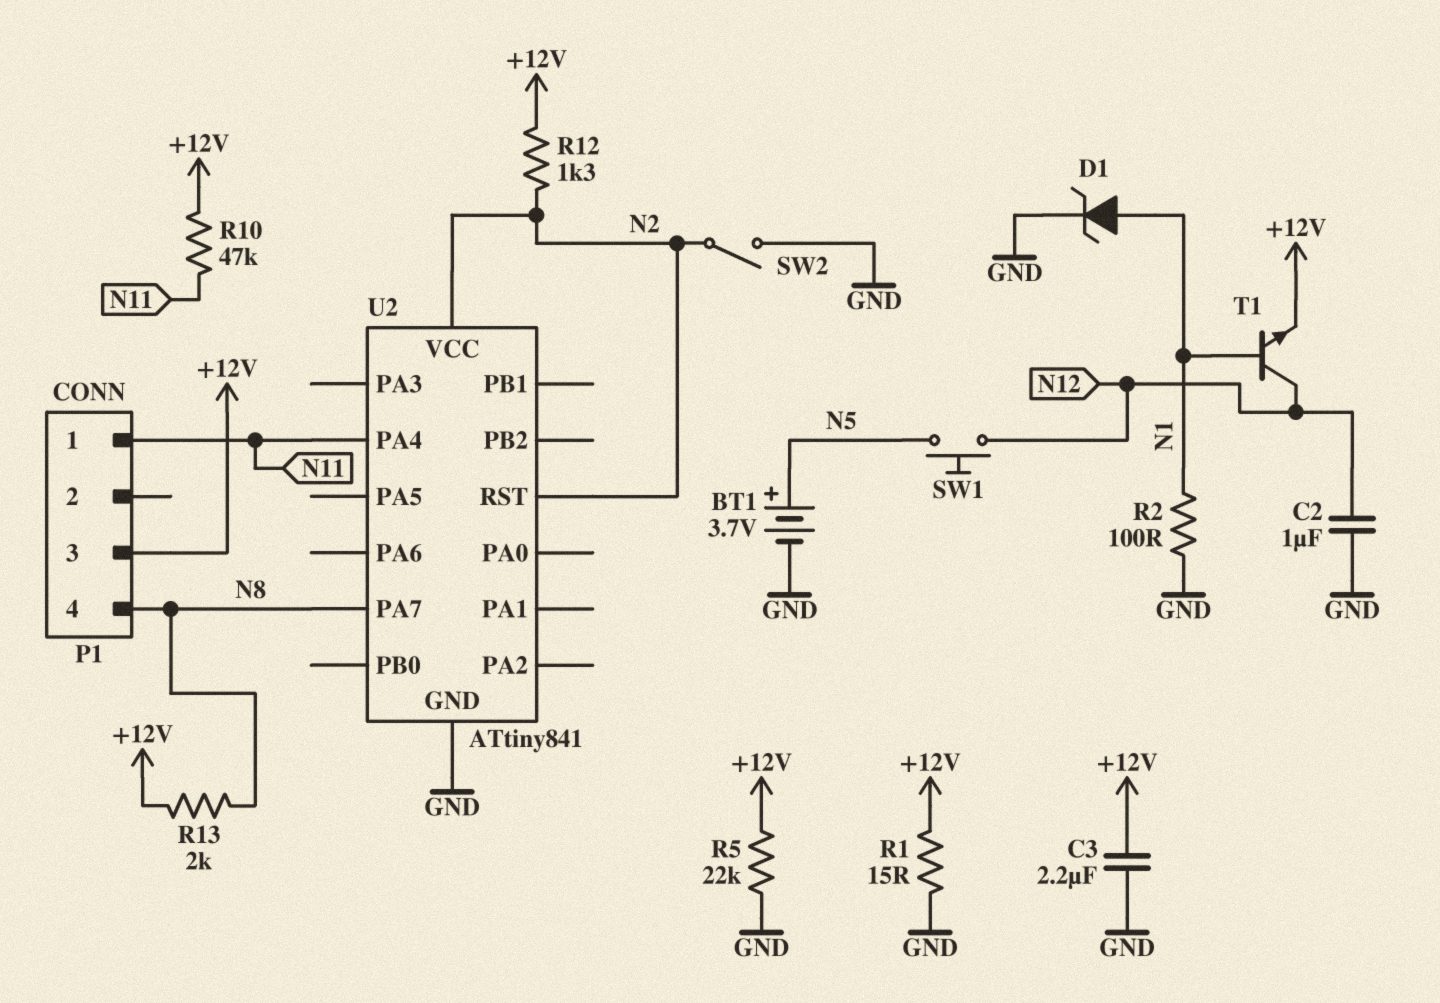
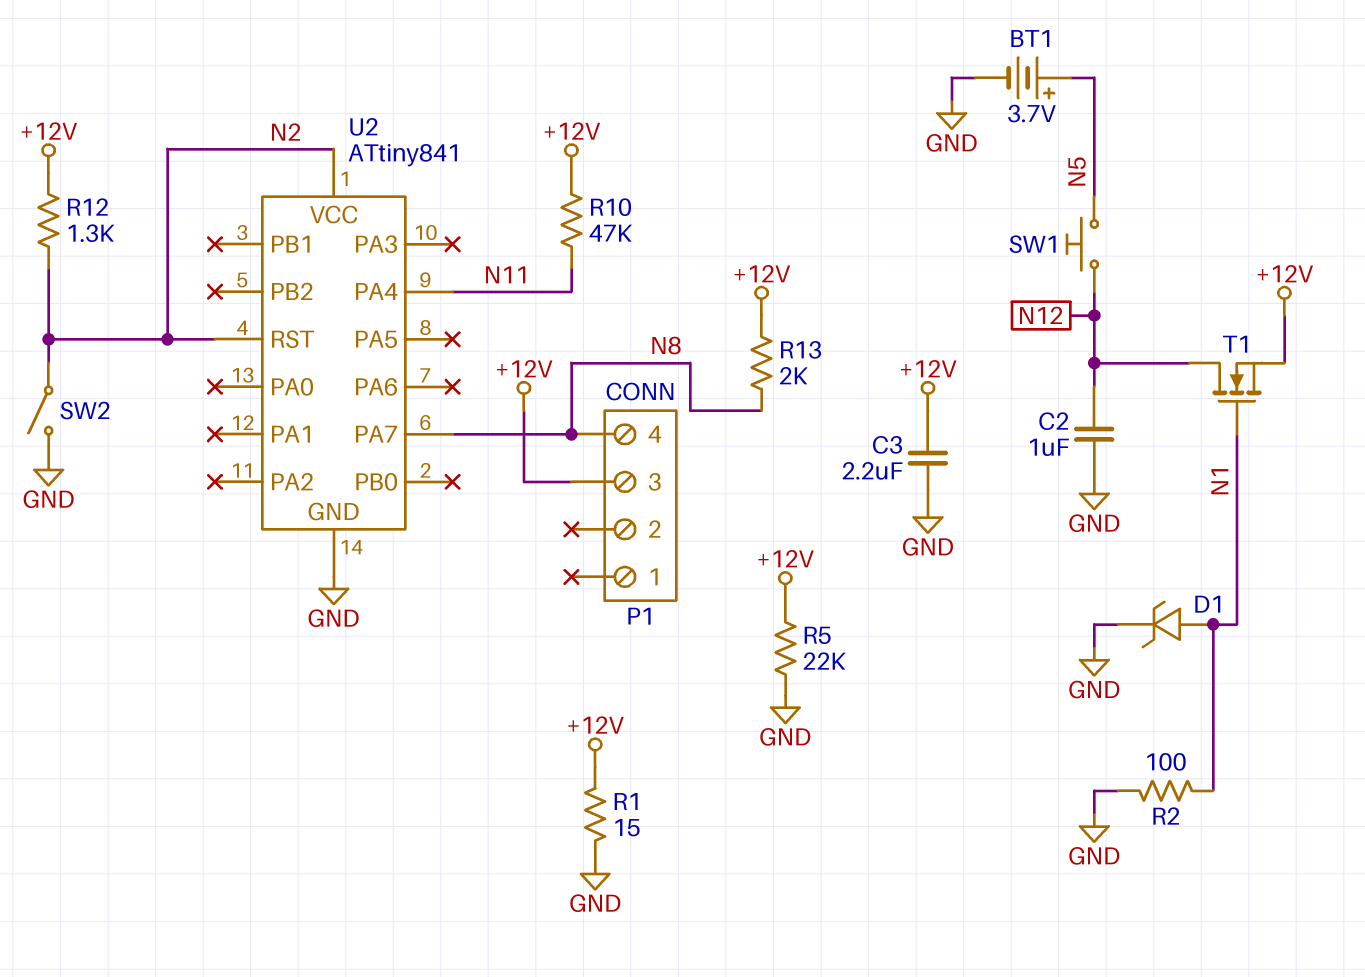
P1 pin 1: N11 -> none
T1: NPN (B N1, C N12, E +12V) -> NMOS (G N1, D N12, S +12V)

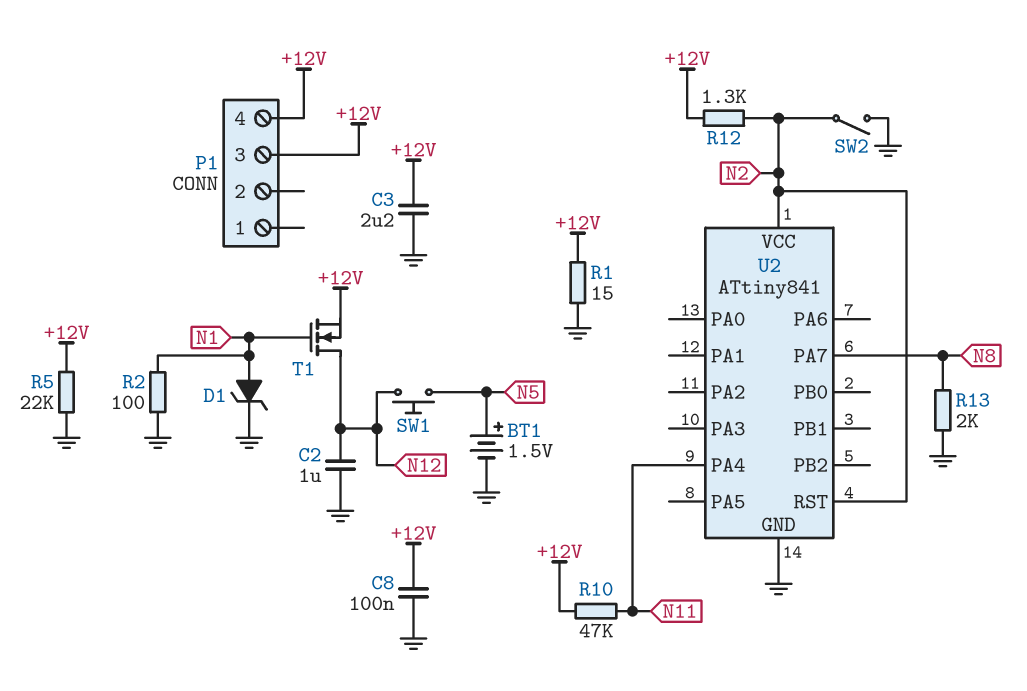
BT1: 3.7V (plus N5, minus GND) -> 1.5V (plus N5, minus GND)
C8: none -> 100nF (+12V, GND)
P1 pin 4: N8 -> +12V
R13: 2k (+12V, N8) -> 2k (GND, N8)

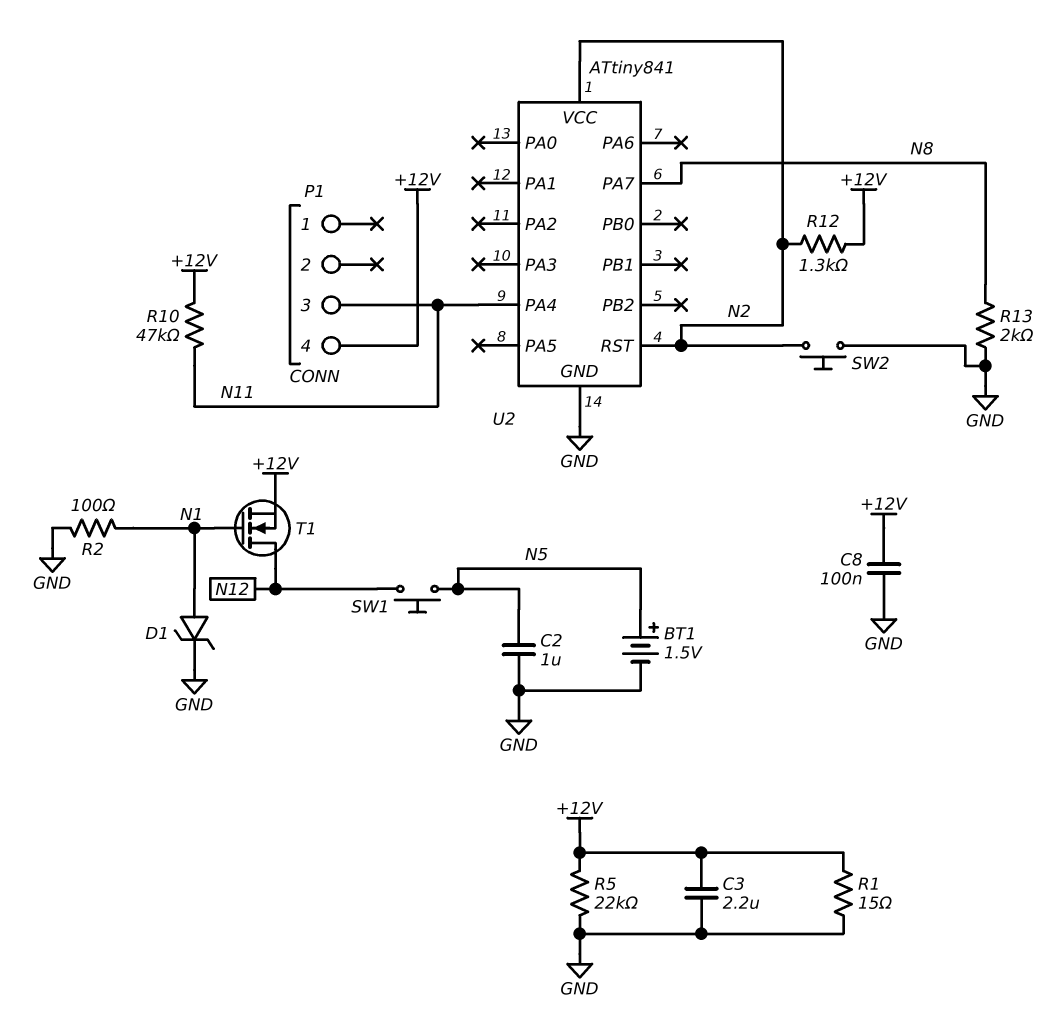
C2: 1uF (GND, N12) -> 1uF (GND, N5)
P1 pin 3: +12V -> N11
SW2: switch (GND, N2) -> button (GND, N2)

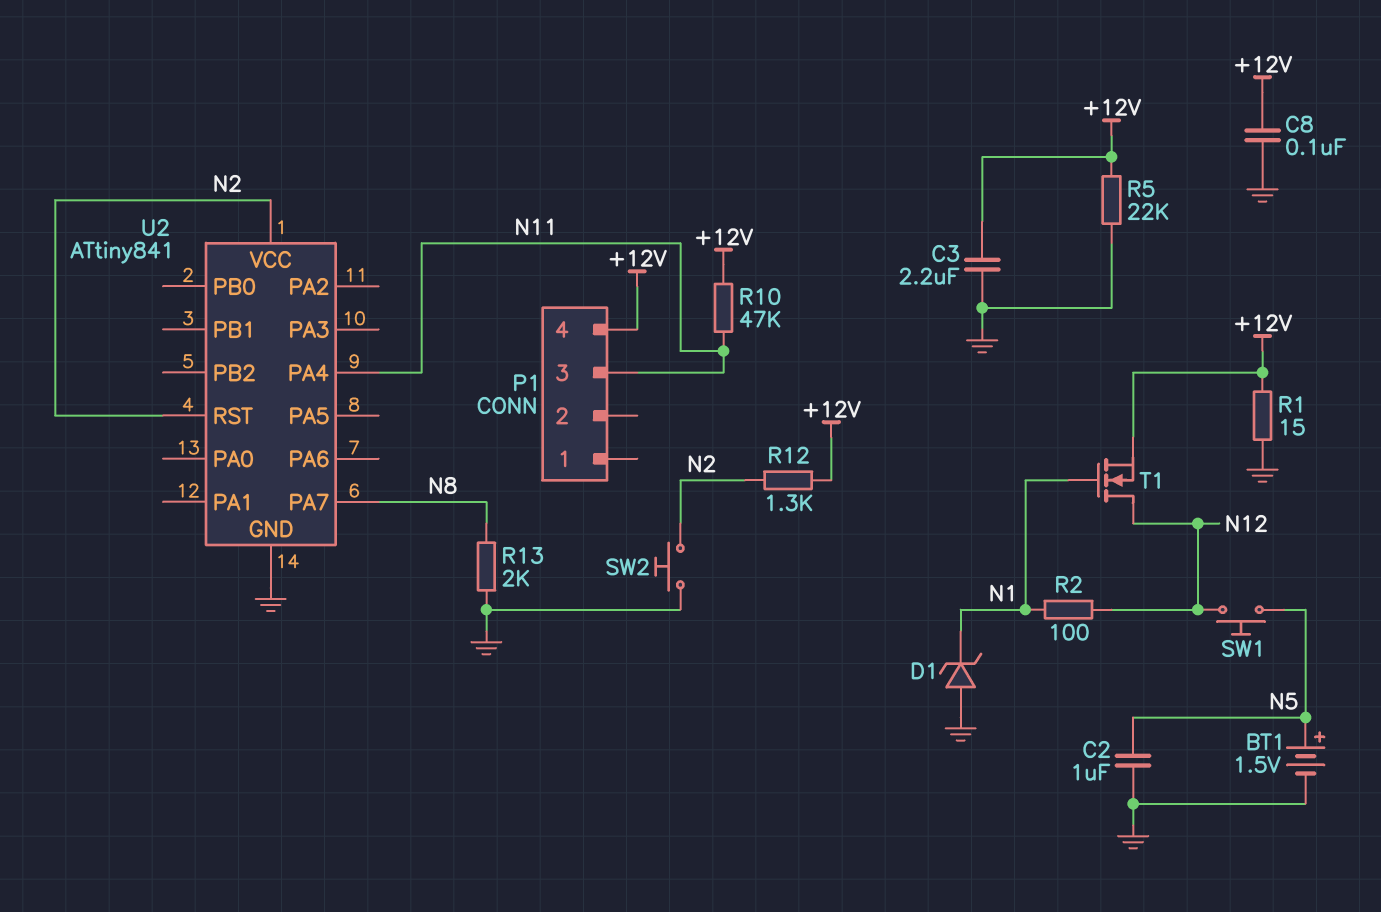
D1: zener (A N1, K GND) -> zener (A GND, K N1)
R2: 100 (GND, N1) -> 100 (N1, N12)

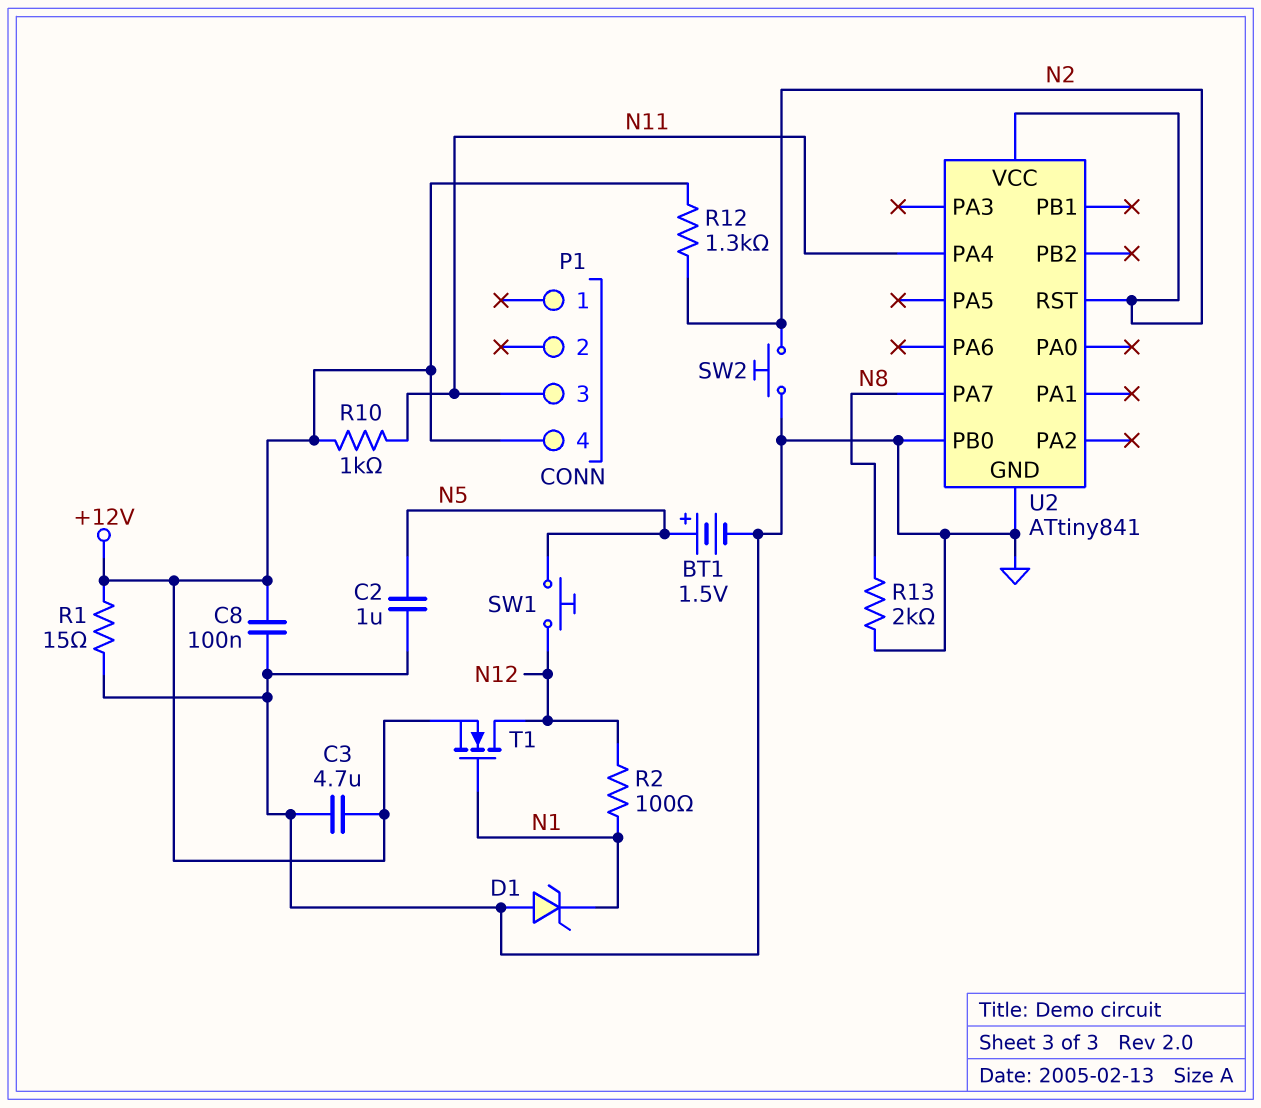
C3: 2.2uF (+12V, GND) -> 4.7uF (+12V, GND)
R5: 22k (+12V, GND) -> none
R10: 47k (+12V, N11) -> 1k (+12V, N11)
U2 pin PB0: none -> GND

